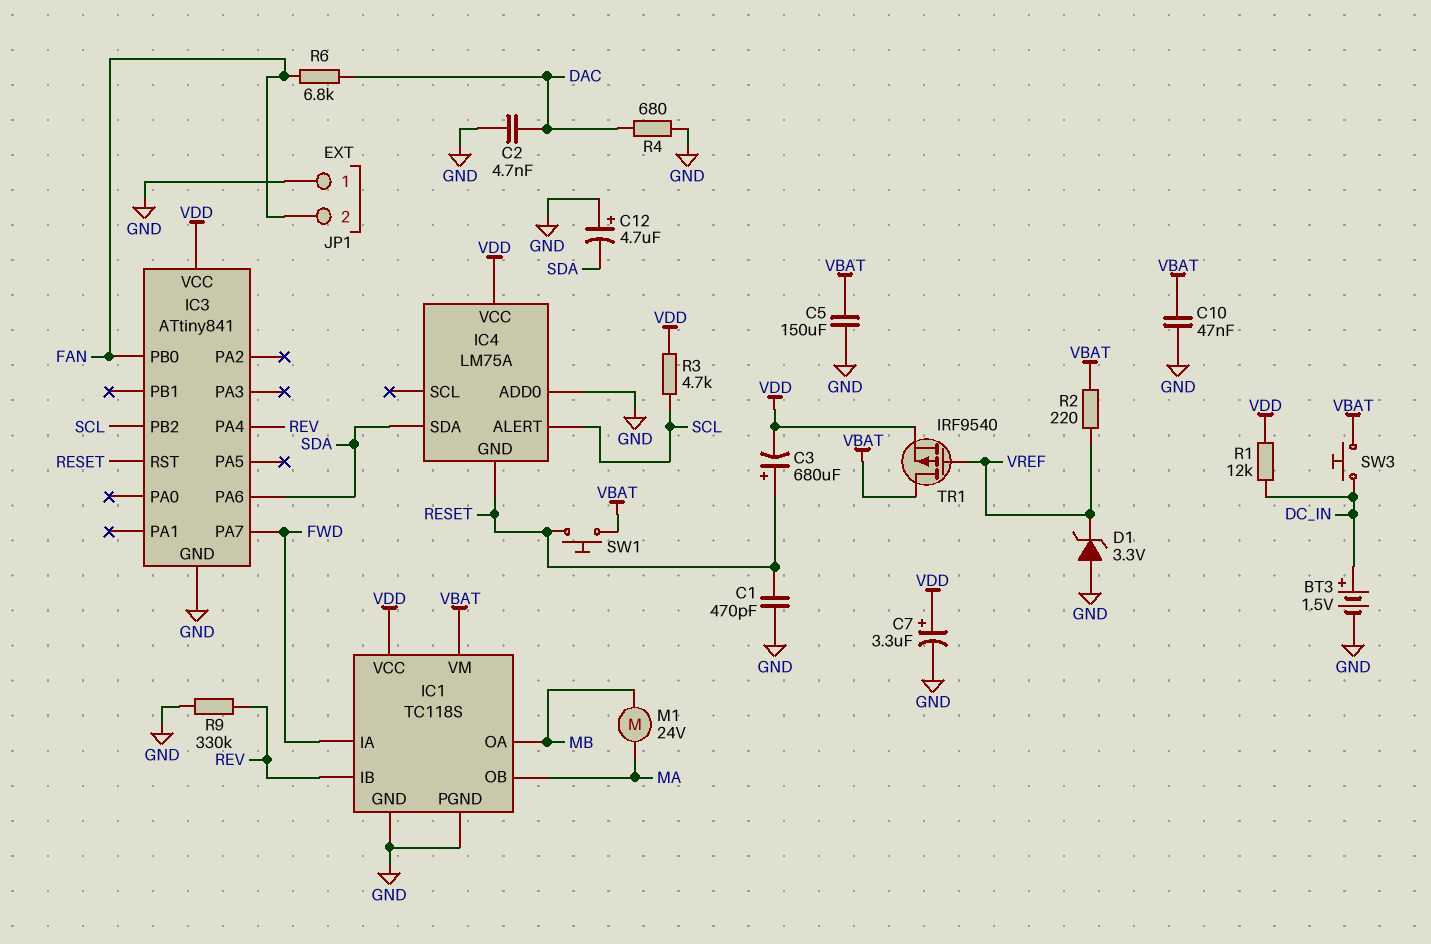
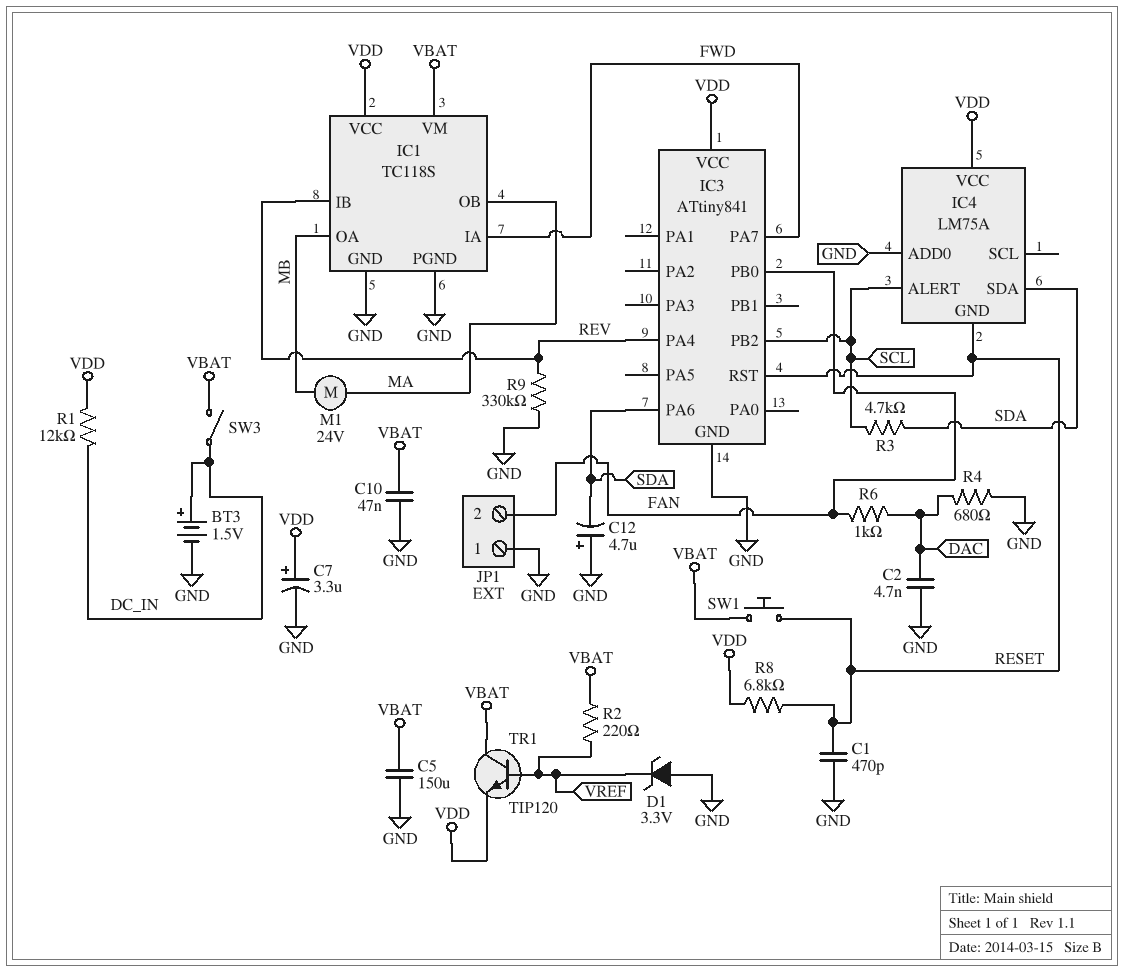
C3: 680uF (plus RESET, minus VDD) -> none
R3: 4.7k (SCL, VDD) -> 4.7k (SCL, SDA)
R6: 6.8k (DAC, FAN) -> 1k (DAC, FAN)
R8: none -> 6.8k (RESET, VDD)
SW3: button (DC_IN, VBAT) -> switch (DC_IN, VBAT)
TR1: PMOS IRF9540 (G VREF, D VBAT, S VDD) -> NPN TIP120 (B VREF, C VBAT, E VDD)

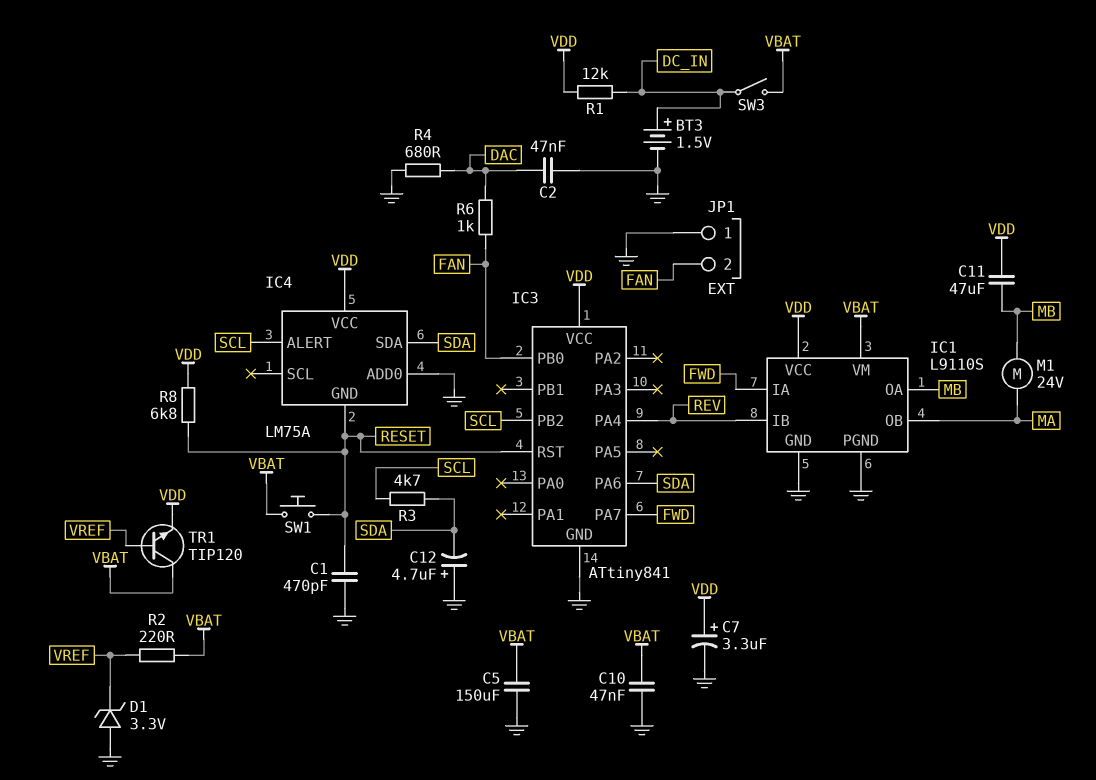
C2: 4.7nF (DAC, GND) -> 47nF (DAC, GND)
C11: none -> 47uF (MB, VDD)
IC1: TC118S -> L9110S
R9: 330k (GND, REV) -> none

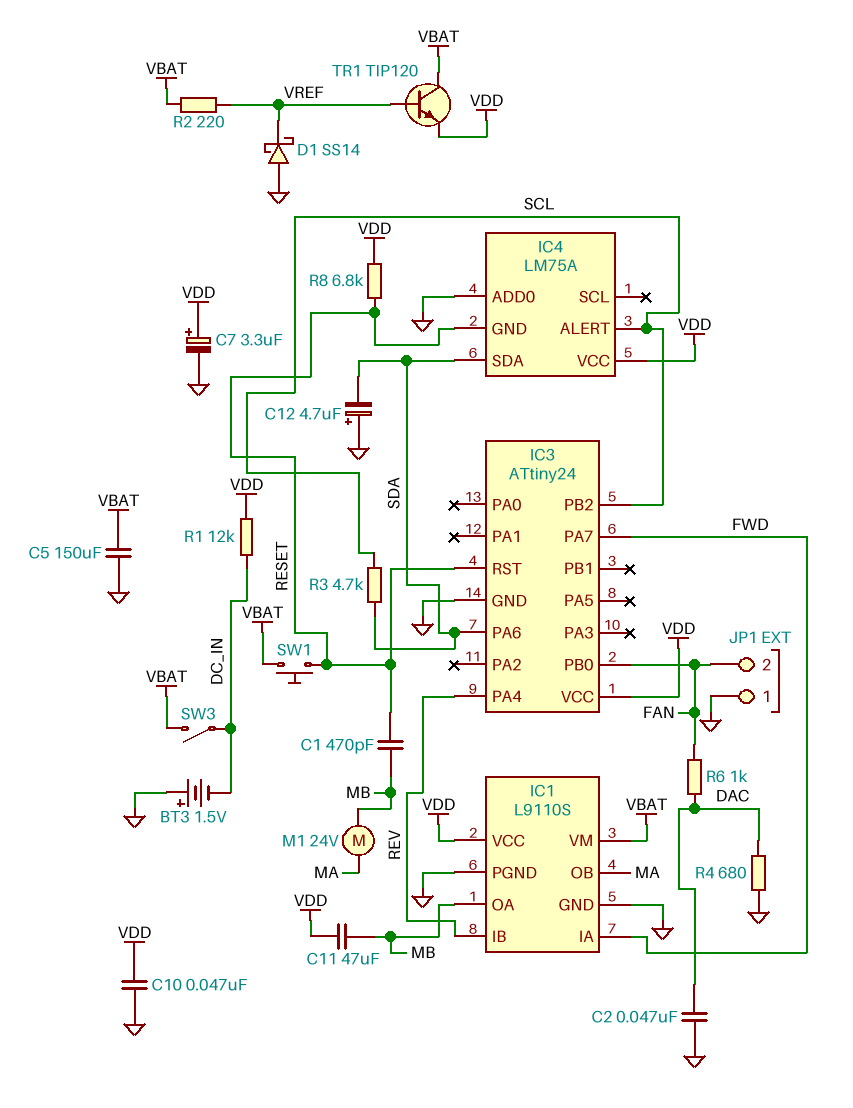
BT3: 1.5V (plus DC_IN, minus GND) -> 1.5V (plus GND, minus DC_IN)
C1: 470pF (GND, RESET) -> 470pF (MB, RESET)
C10: 47nF (GND, VBAT) -> 47nF (GND, VDD)
D1: zener 3.3V (A GND, K VREF) -> schottky SS14 (A GND, K VREF)
IC3: ATtiny841 -> ATtiny24

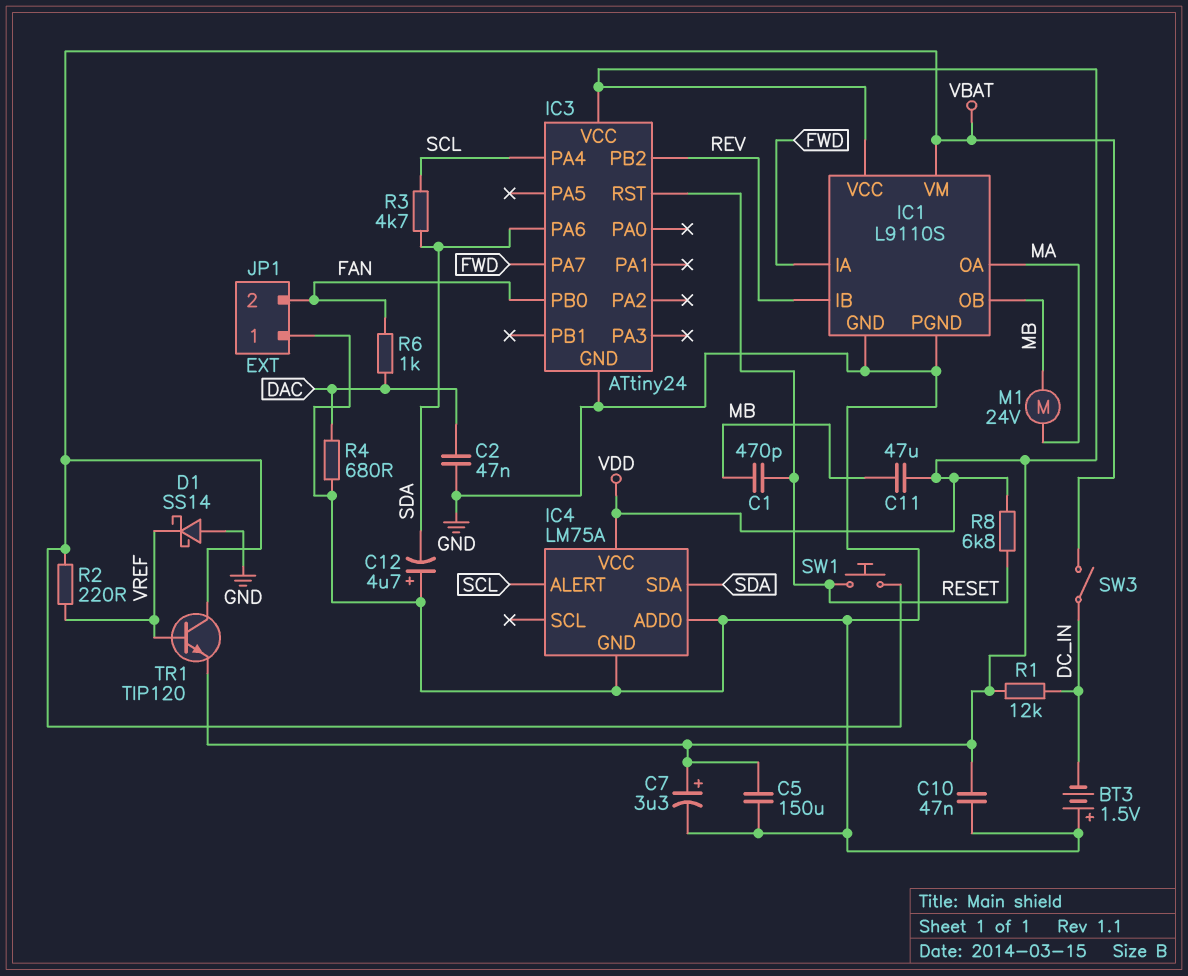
C5: 150uF (GND, VBAT) -> 150uF (GND, VDD)
IC1 pin OA: MB -> MA
IC1 pin OB: MA -> MB
IC3 pin PA4: REV -> SCL
IC3 pin PB2: SCL -> REV
IC4 pin GND: RESET -> GND

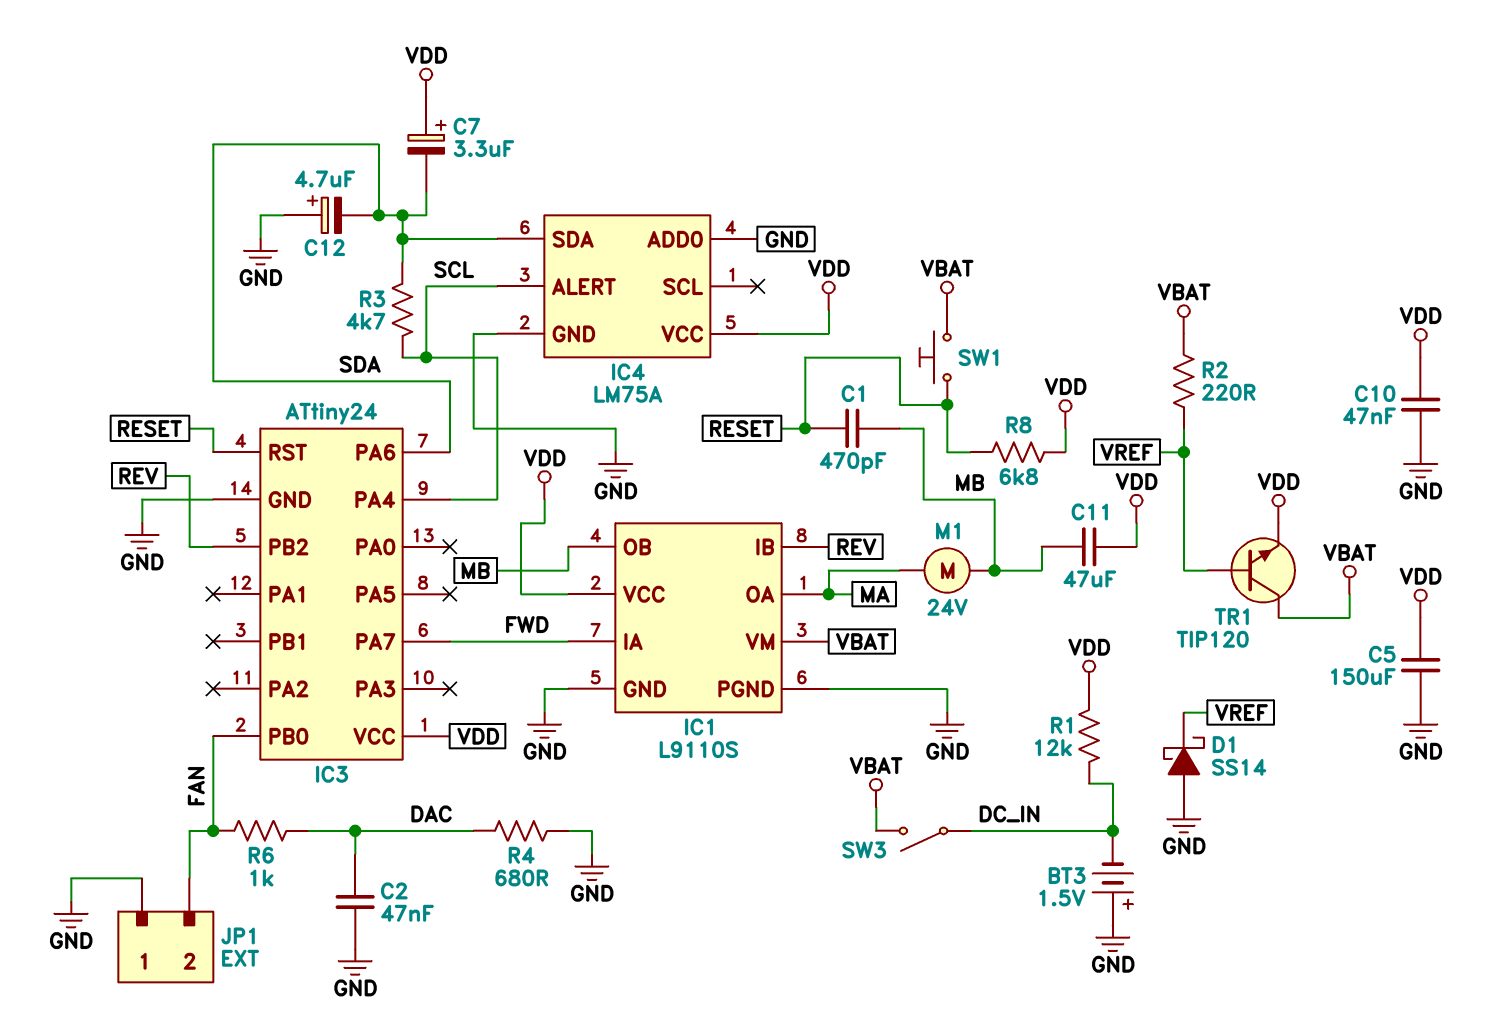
C7: 3.3uF (plus VDD, minus GND) -> 3.3uF (plus VDD, minus SDA)

